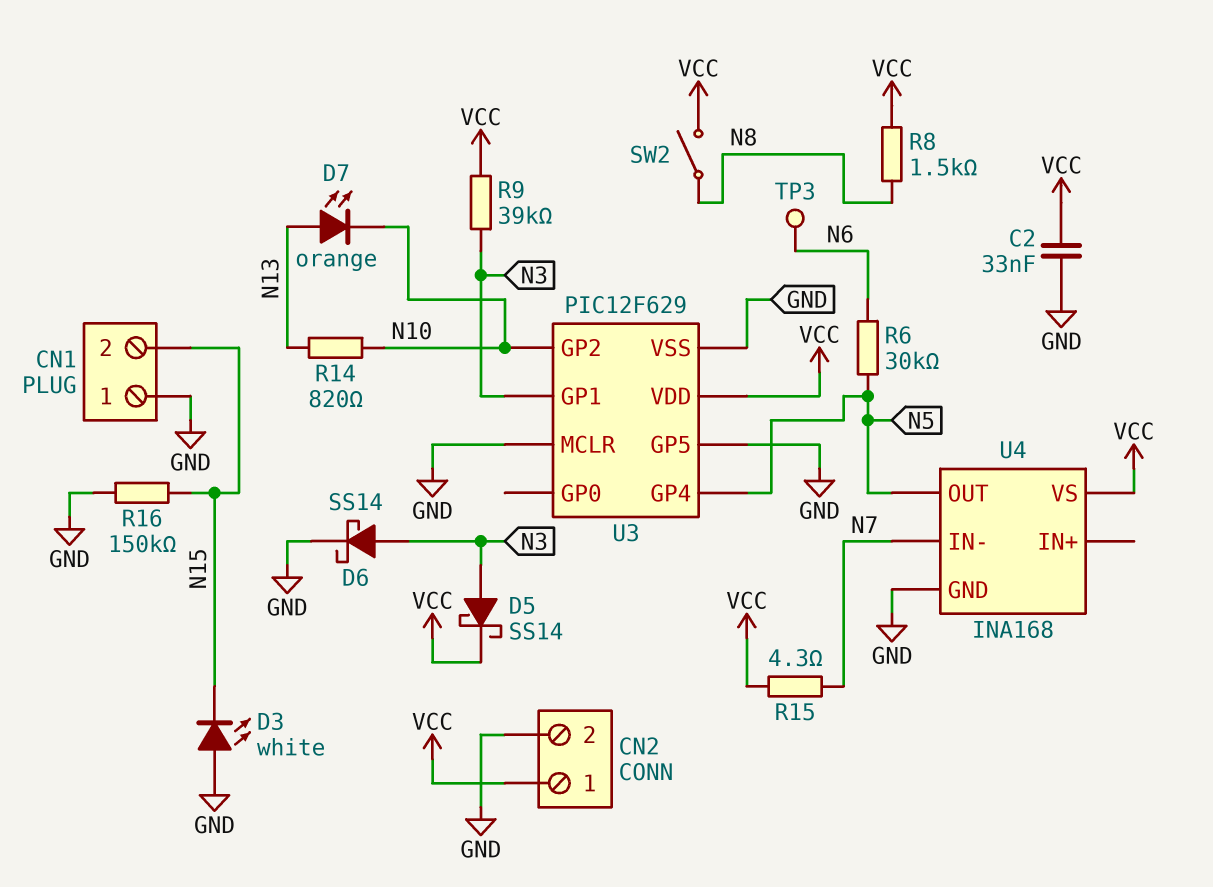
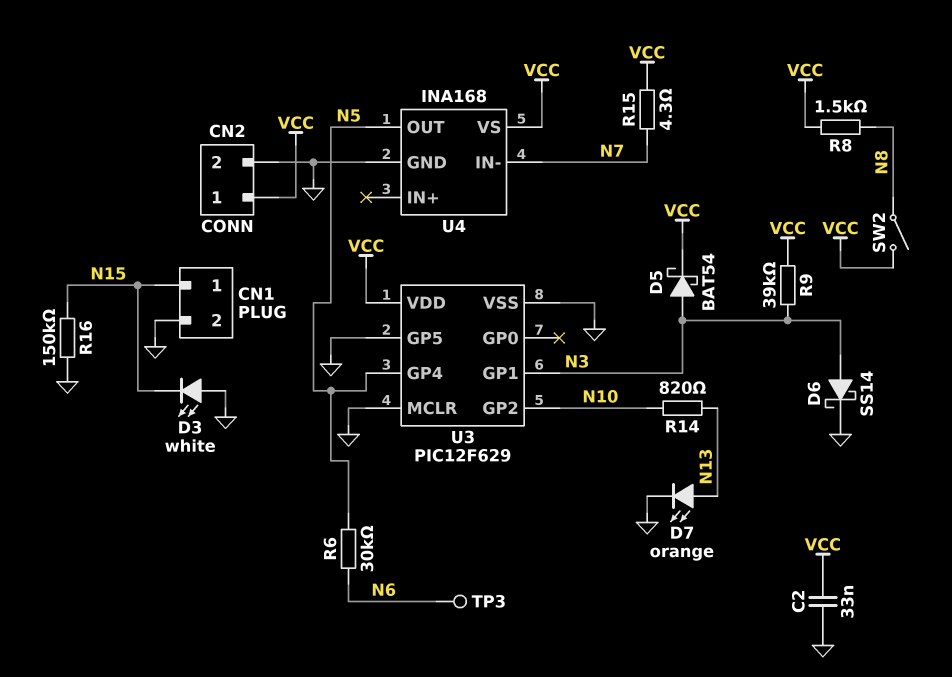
CN1 pin 1: GND -> N15
CN1 pin 2: N15 -> GND
D5: schottky SS14 (A N3, K VCC) -> schottky BAT54 (A N3, K VCC)
D7: LED orange (A N13, K N10) -> LED orange (A N13, K GND)

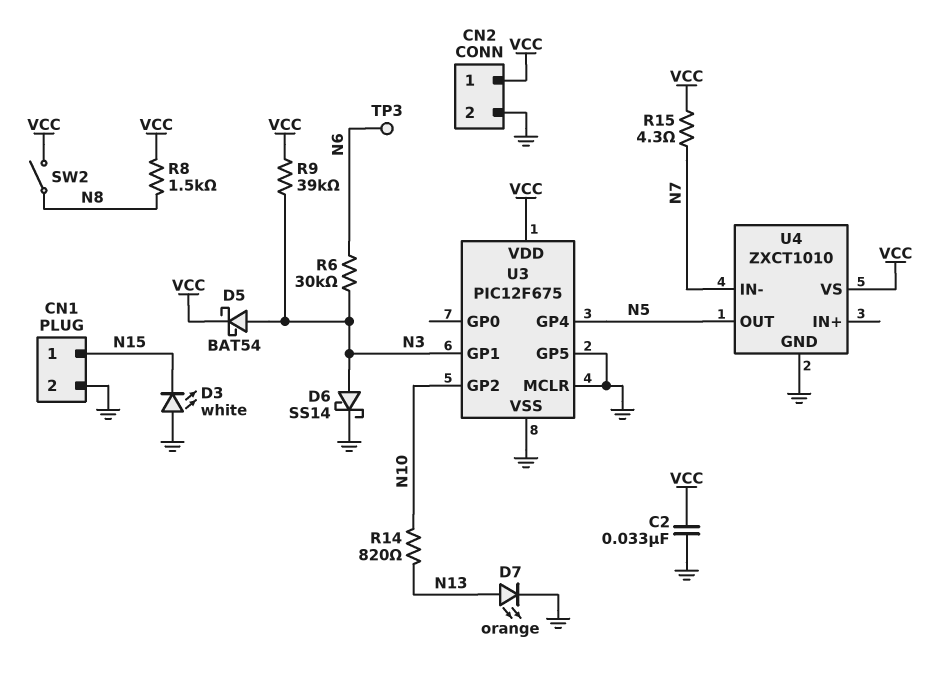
R6: 30k (N5, N6) -> 30k (N3, N6)
R16: 150k (GND, N15) -> none
U3: PIC12F629 -> PIC12F675
U4: INA168 -> ZXCT1010

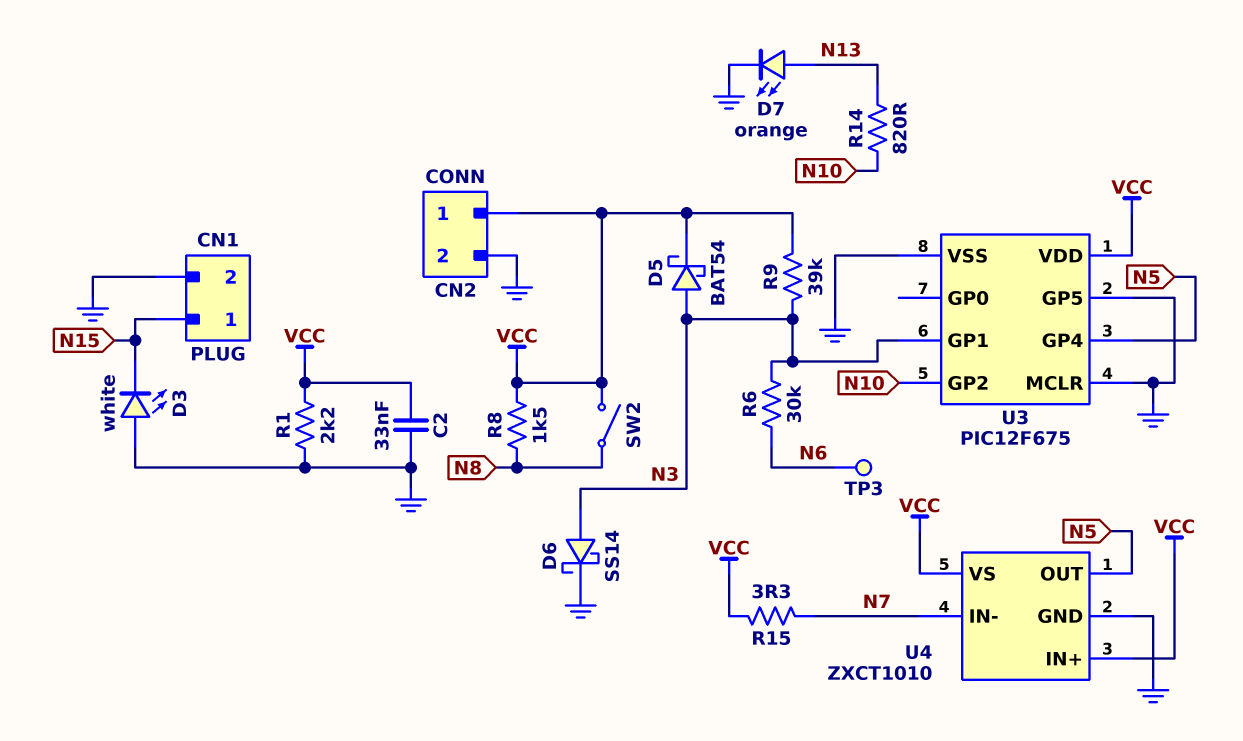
R1: none -> 2.2k (GND, VCC)
R15: 4.3 (N7, VCC) -> 3.3 (N7, VCC)
U4 pin IN+: none -> VCC

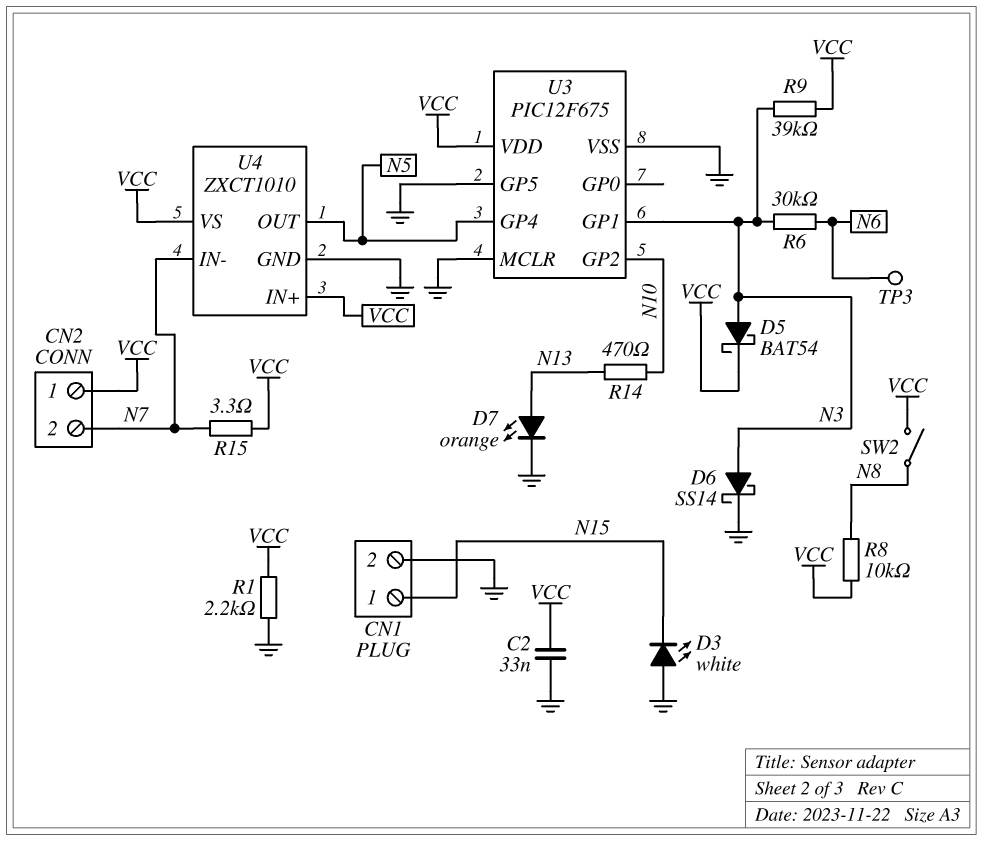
CN2 pin 2: GND -> N7
R8: 1.5k (N8, VCC) -> 10k (N8, VCC)
R14: 820 (N10, N13) -> 470 (N10, N13)

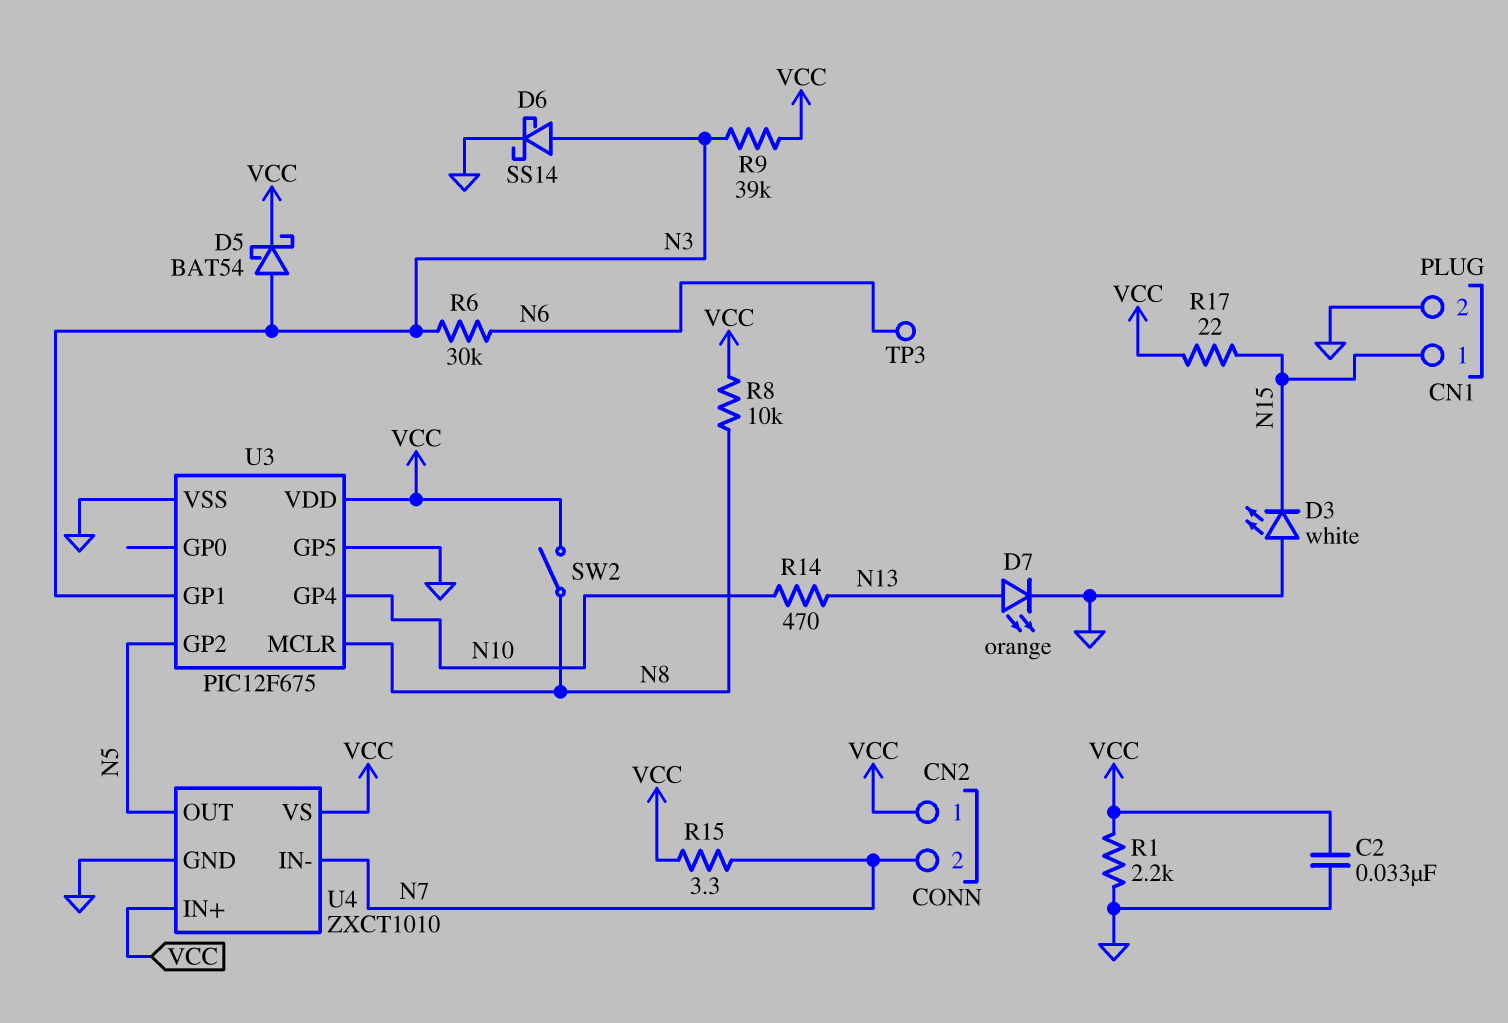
R17: none -> 22 (N15, VCC)
U3 pin GP2: N10 -> N5
U3 pin GP4: N5 -> N10
U3 pin MCLR: GND -> N8

